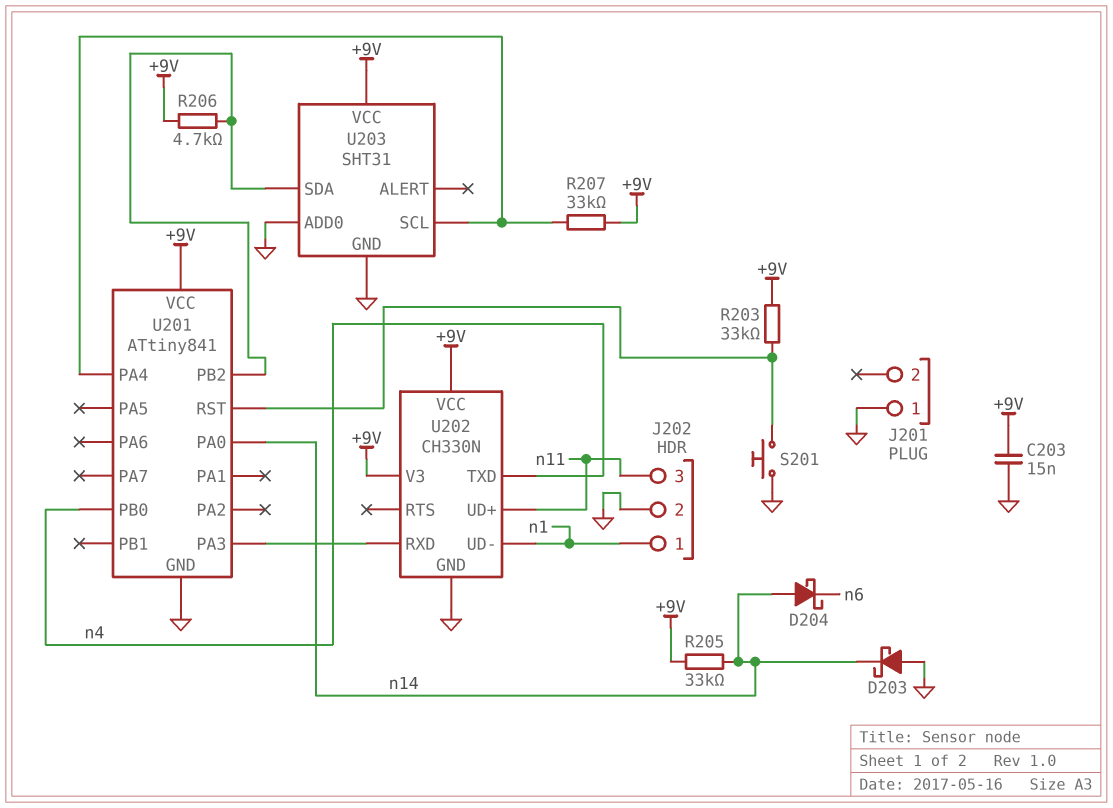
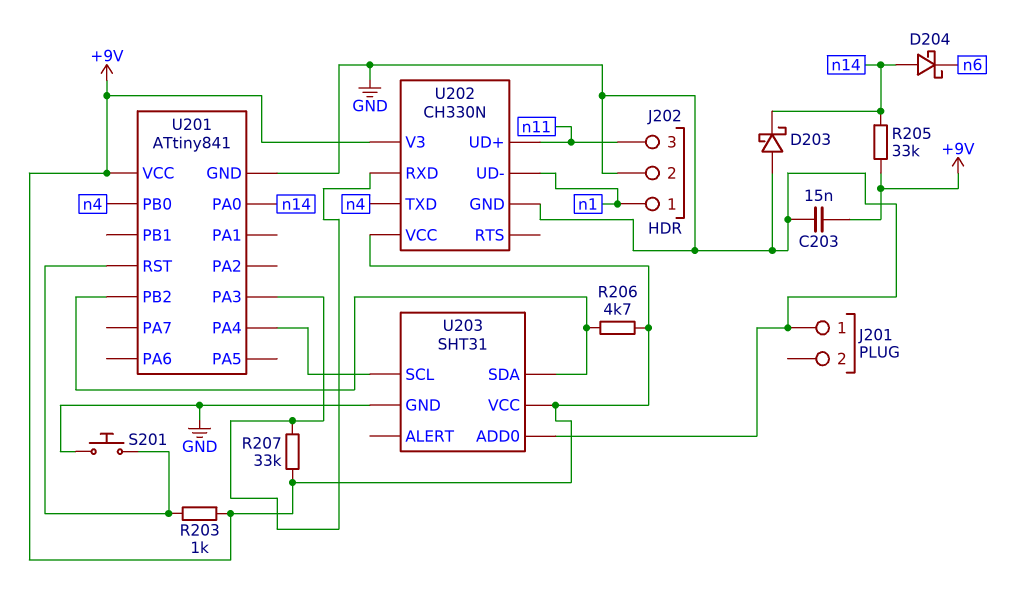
R203: 33k (+9V, U201/RST) -> 1k (+9V, U201/RST)
R207: 33k (+9V, U201/PA4) -> 33k (+9V, U201/PA3)

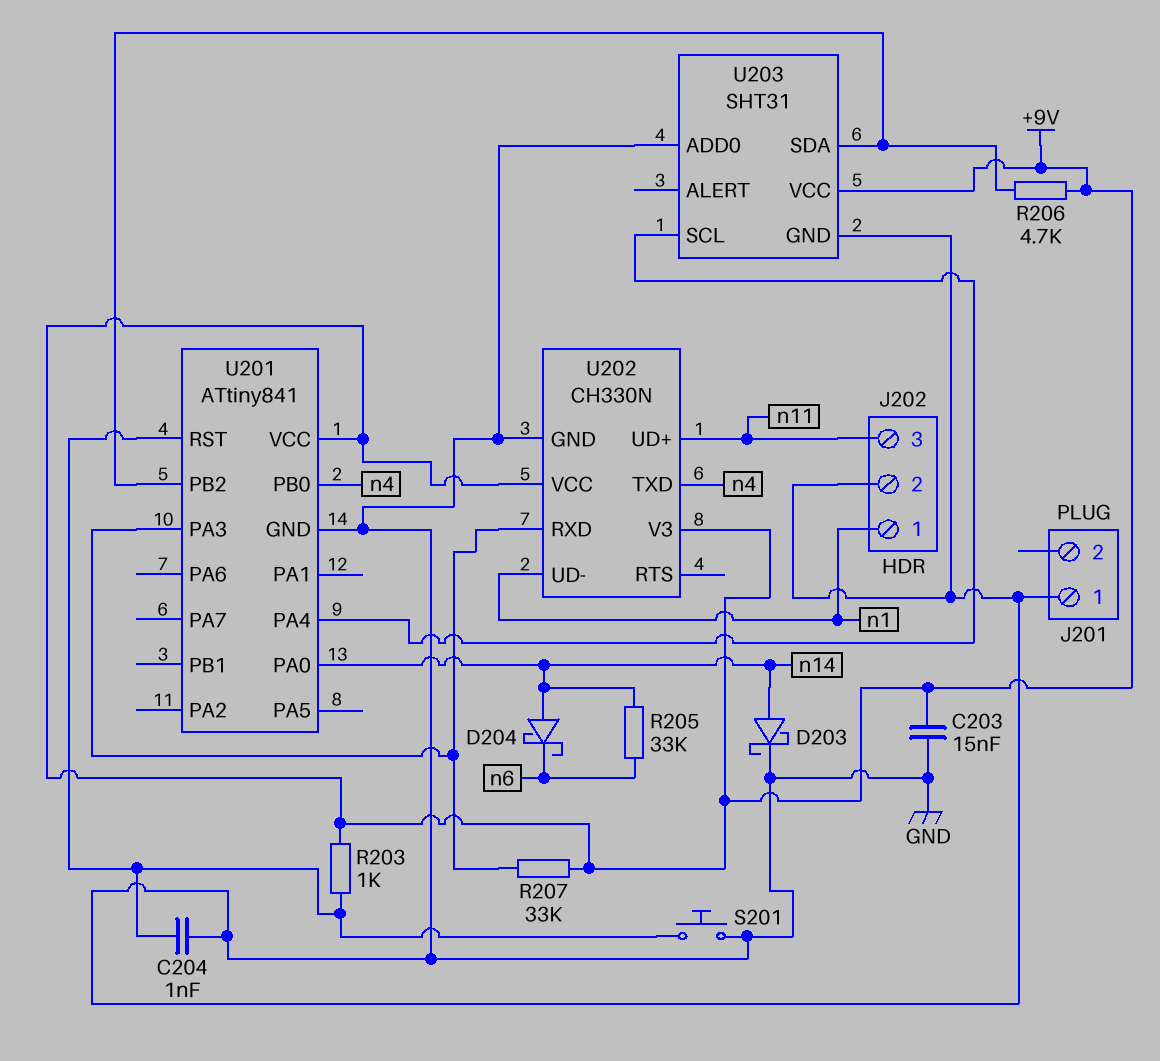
C204: none -> 1nF (GND, U201/RST)
D203: schottky (A GND, K n14) -> schottky (A n14, K GND)
R205: 33k (+9V, n14) -> 33k (n6, n14)

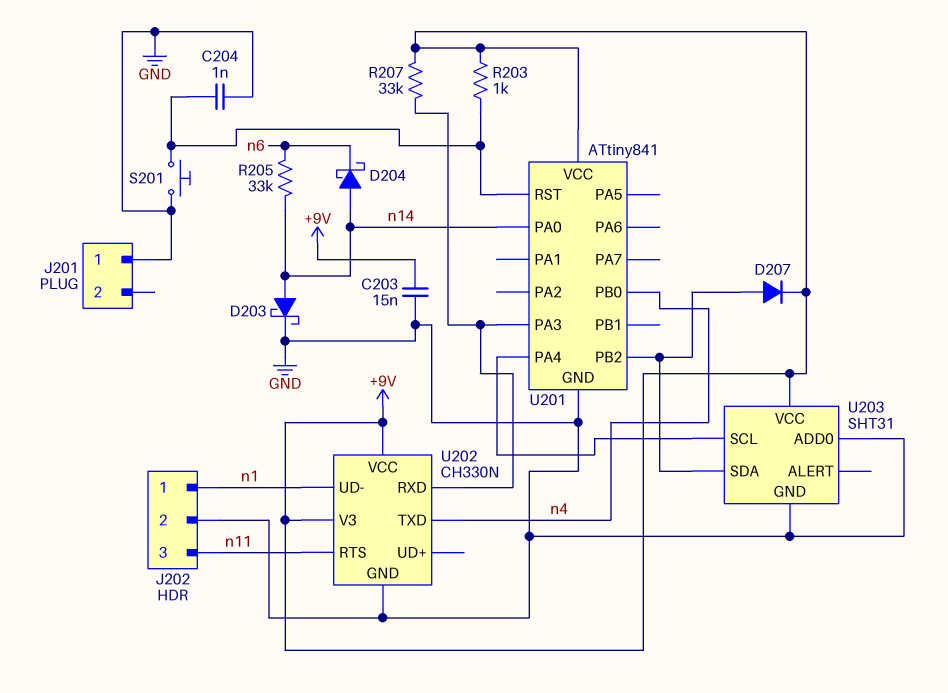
D207: none -> diode (A U201/PB2, K +9V)
R206: 4.7k (+9V, U201/PB2) -> none
U202 pin RTS: none -> n11
U202 pin UD+: n11 -> none

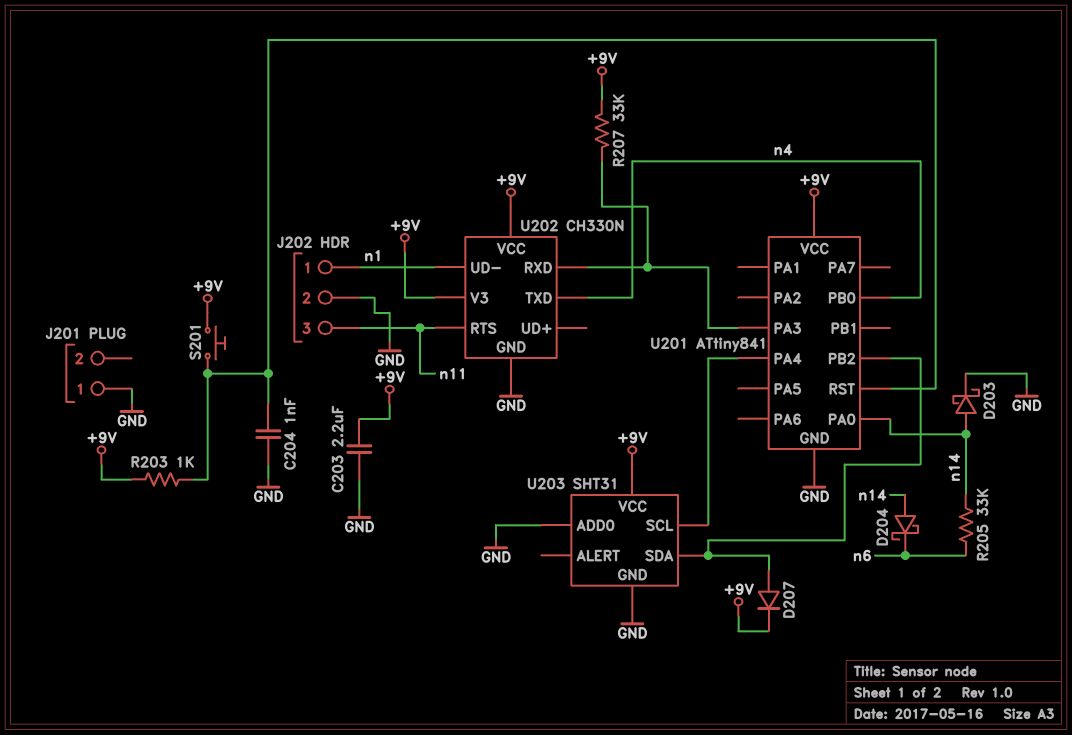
C203: 15nF (+9V, GND) -> 2.2uF (+9V, GND)
S201: button (GND, U201/RST) -> button (+9V, U201/RST)

